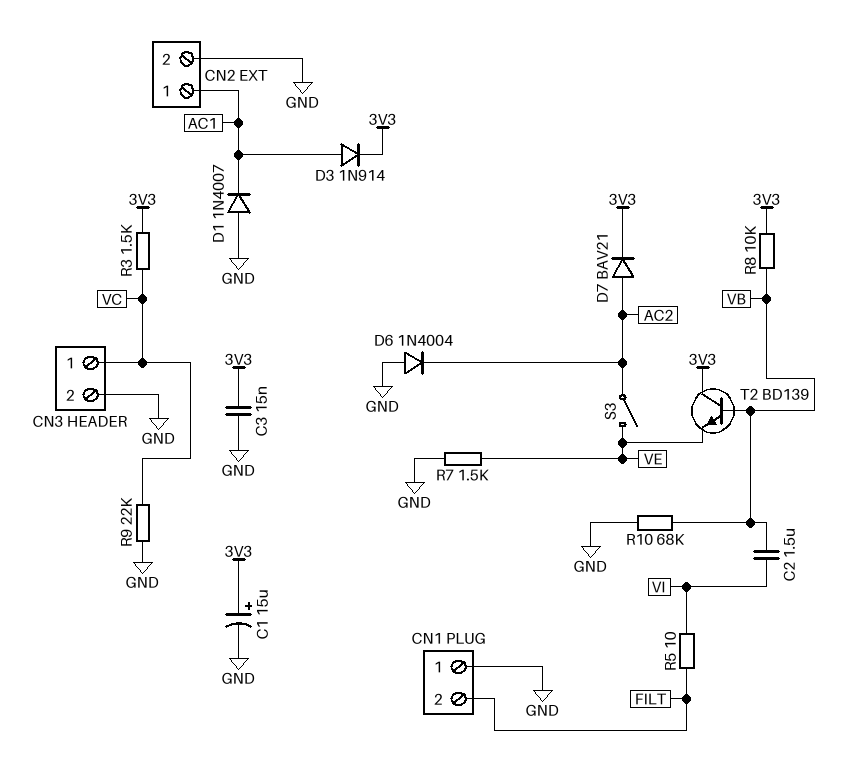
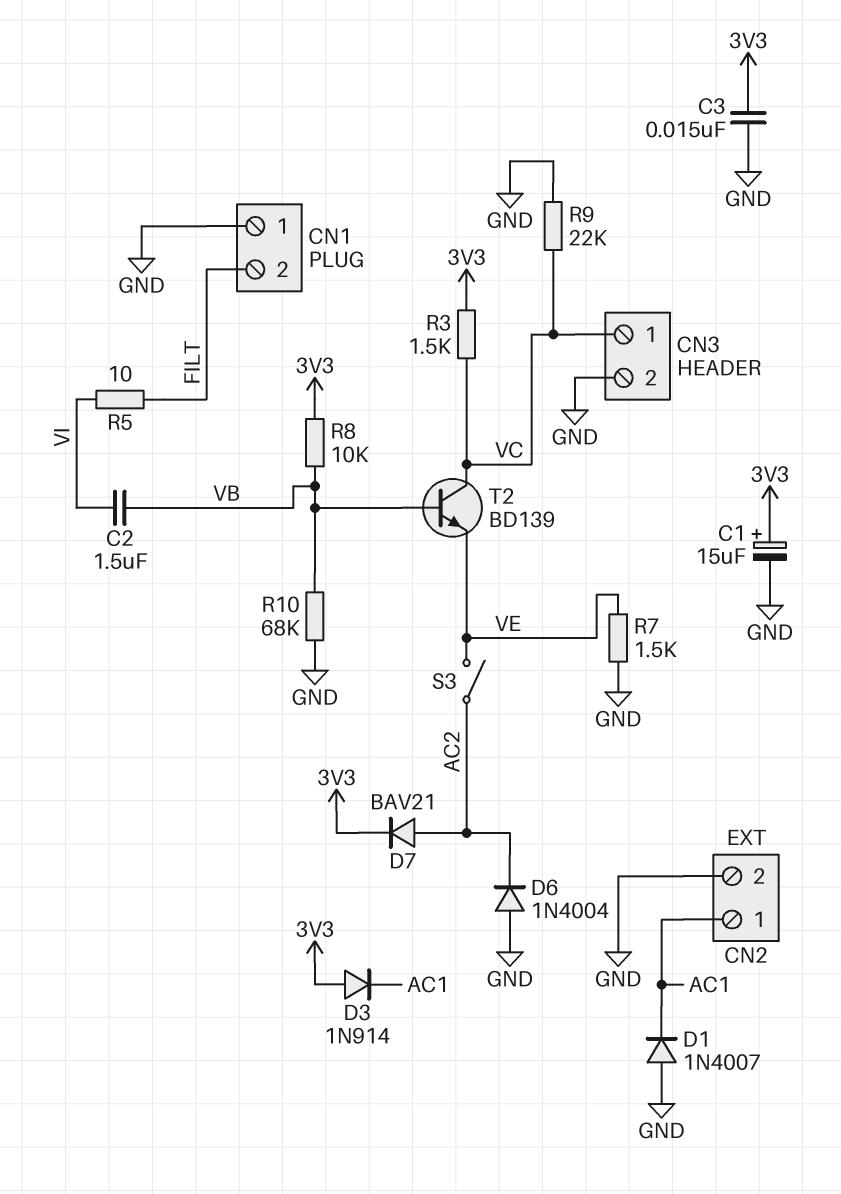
D3: diode 1N914 (A AC1, K 3V3) -> diode 1N914 (A 3V3, K AC1)
T2: NPN BD139 (B VB, C 3V3, E VE) -> NPN BD139 (B VB, C VC, E VE)

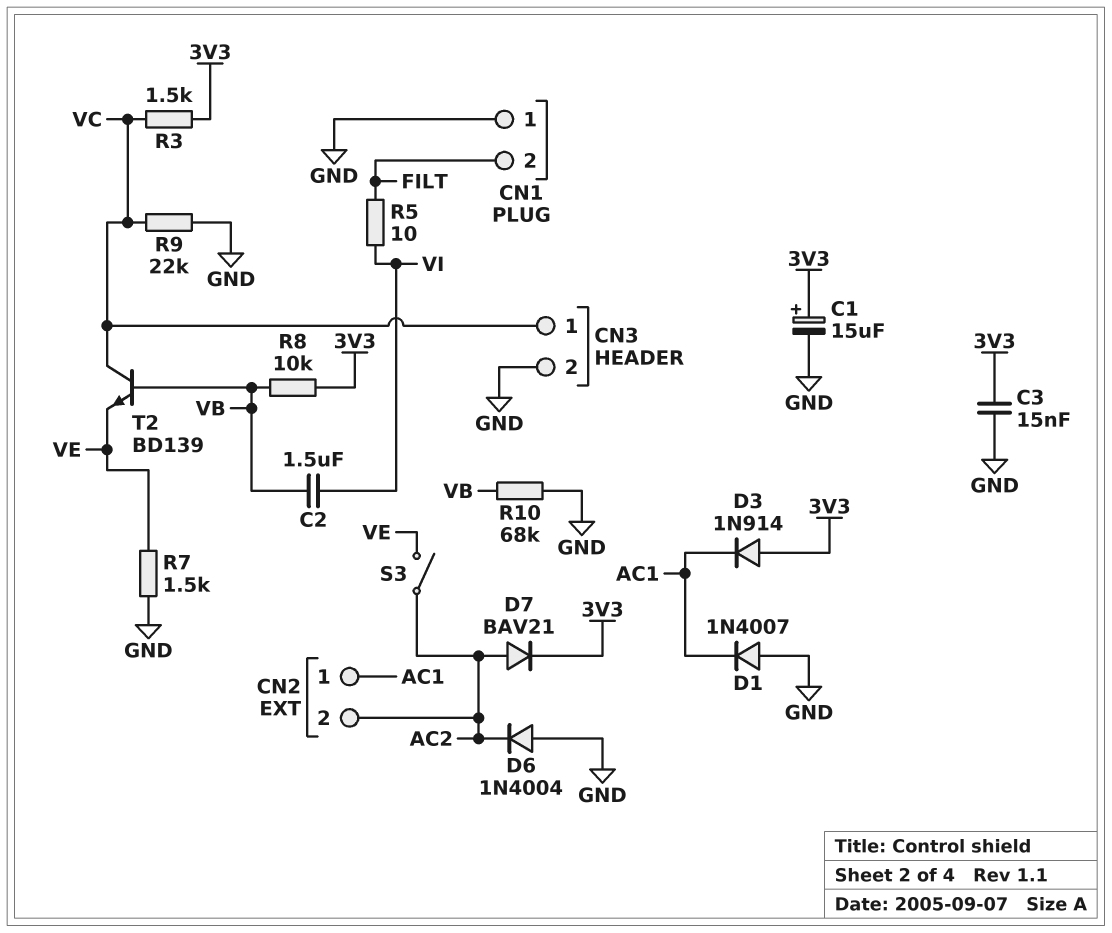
CN2 pin 2: GND -> AC2

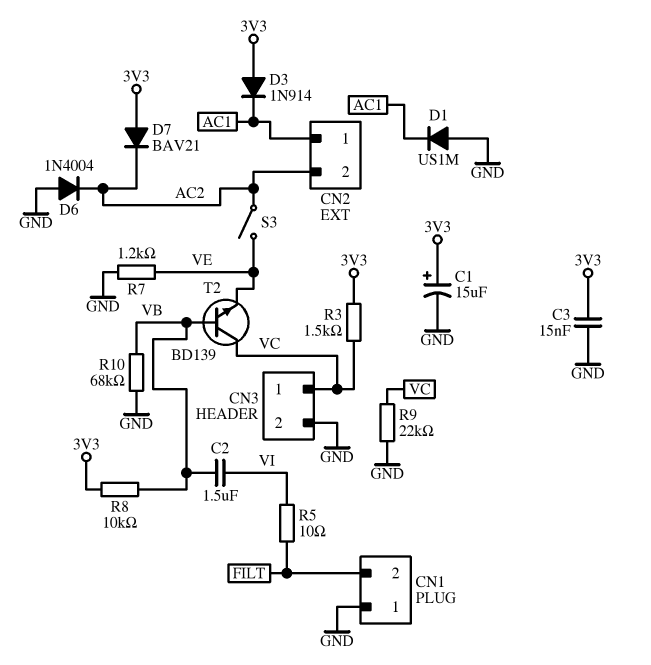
D1: diode 1N4007 (A GND, K AC1) -> diode US1M (A GND, K AC1)
D7: diode BAV21 (A AC2, K 3V3) -> diode BAV21 (A 3V3, K AC2)
R7: 1.5k (GND, VE) -> 1.2k (GND, VE)

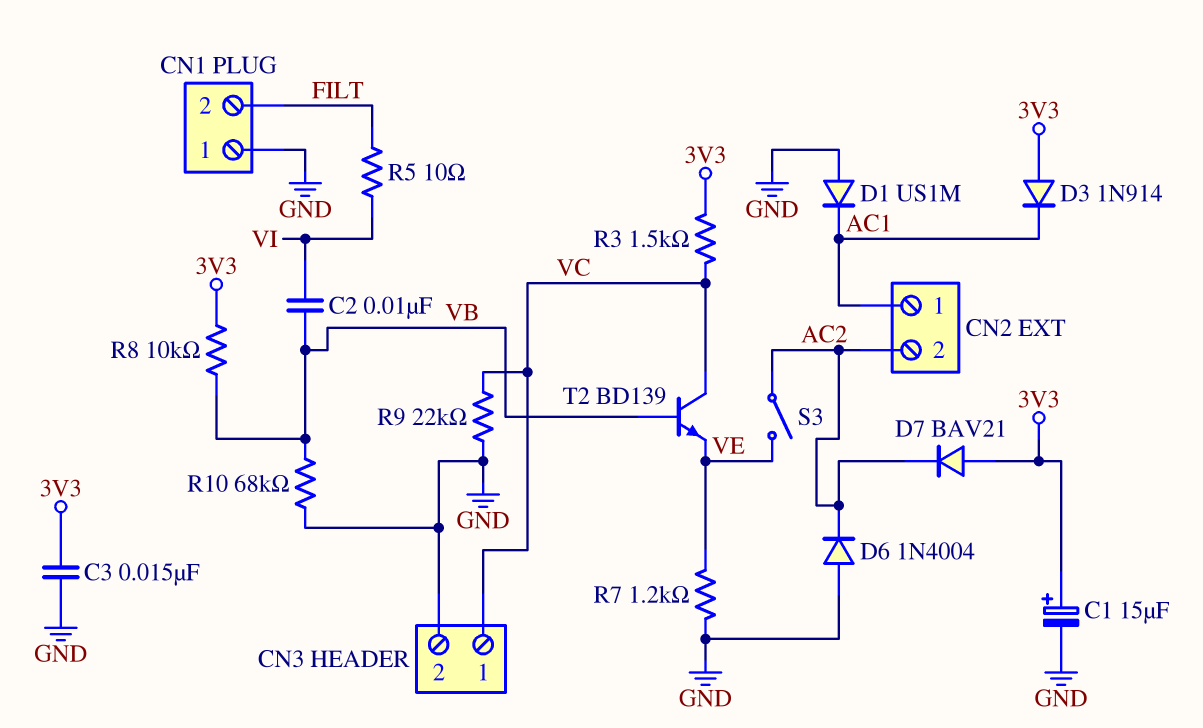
C2: 1.5uF (VB, VI) -> 10nF (VB, VI)

